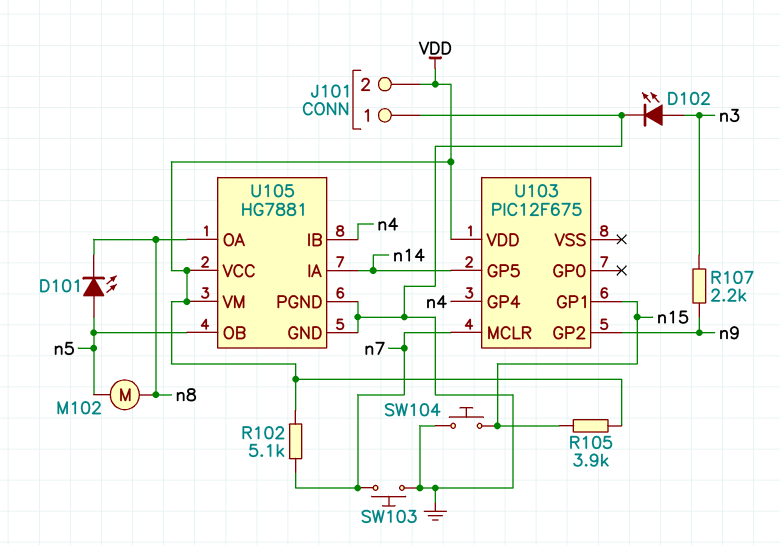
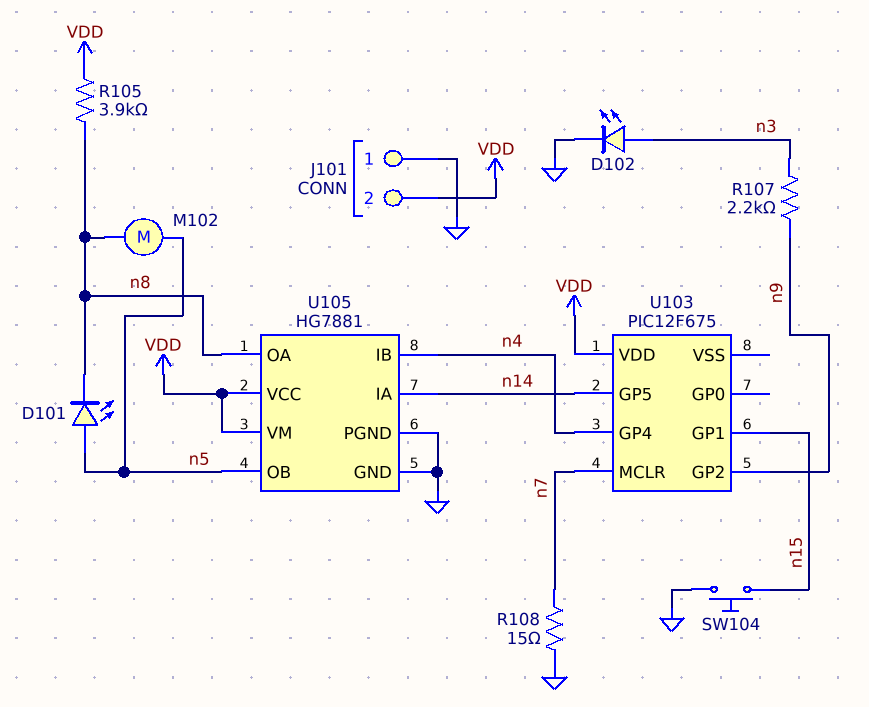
R102: 5.1k (VDD, n7) -> none
R105: 3.9k (VDD, n15) -> 3.9k (VDD, n8)
R108: none -> 15 (GND, n7)
SW103: button (GND, n7) -> none

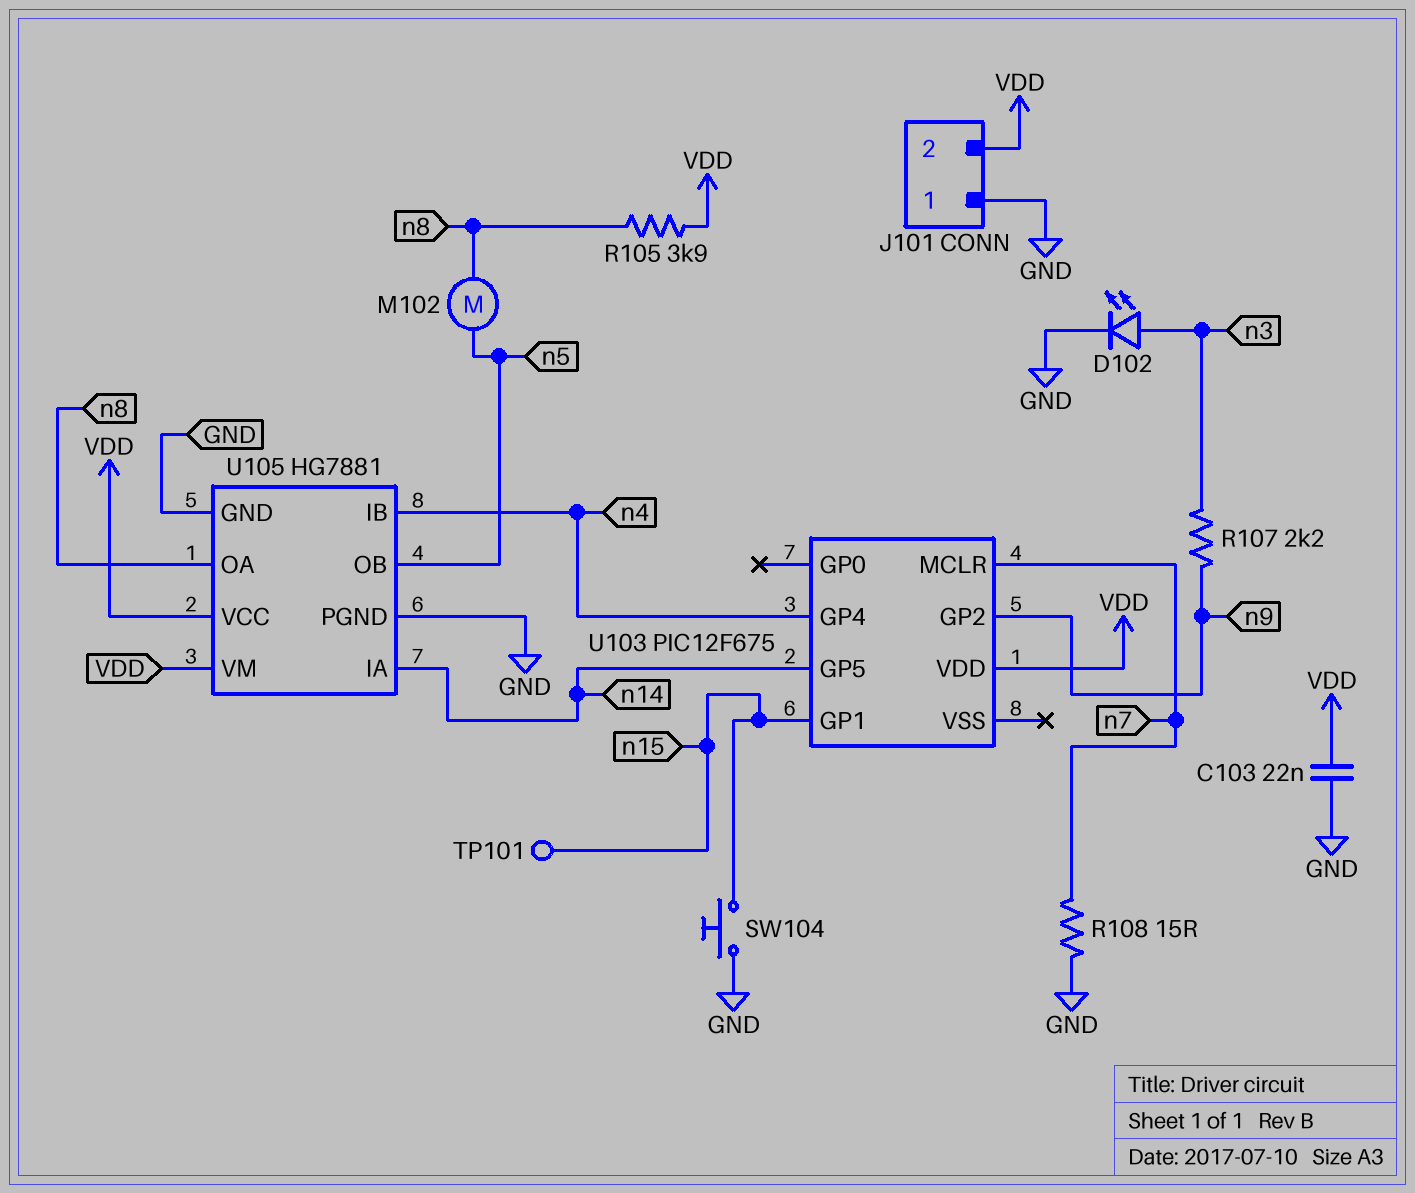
C103: none -> 22nF (GND, VDD)
D101: LED (A n5, K n8) -> none
TP101: none -> test point (n15)

